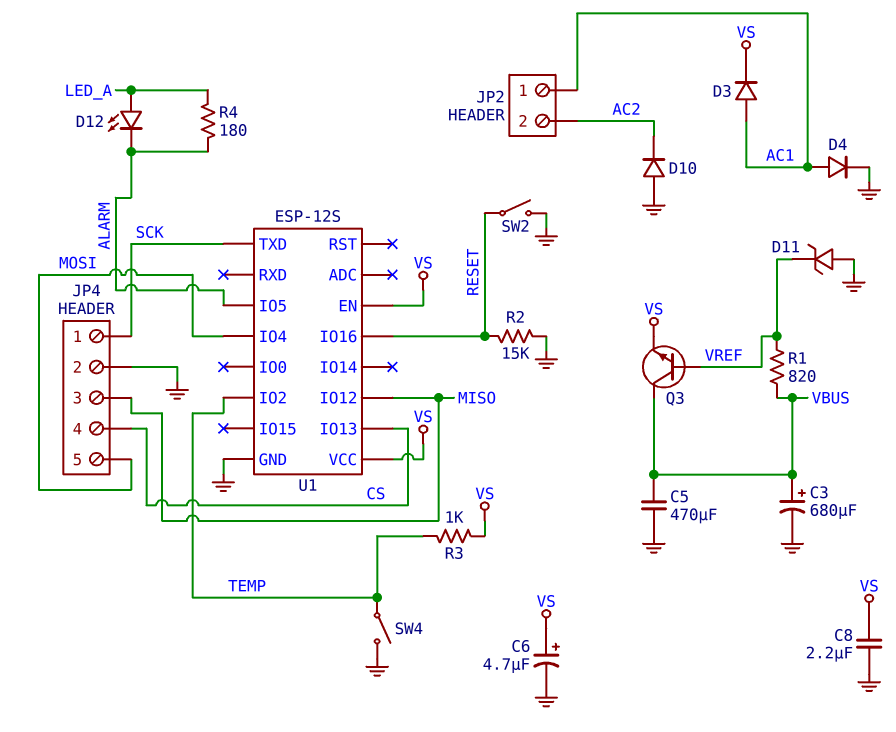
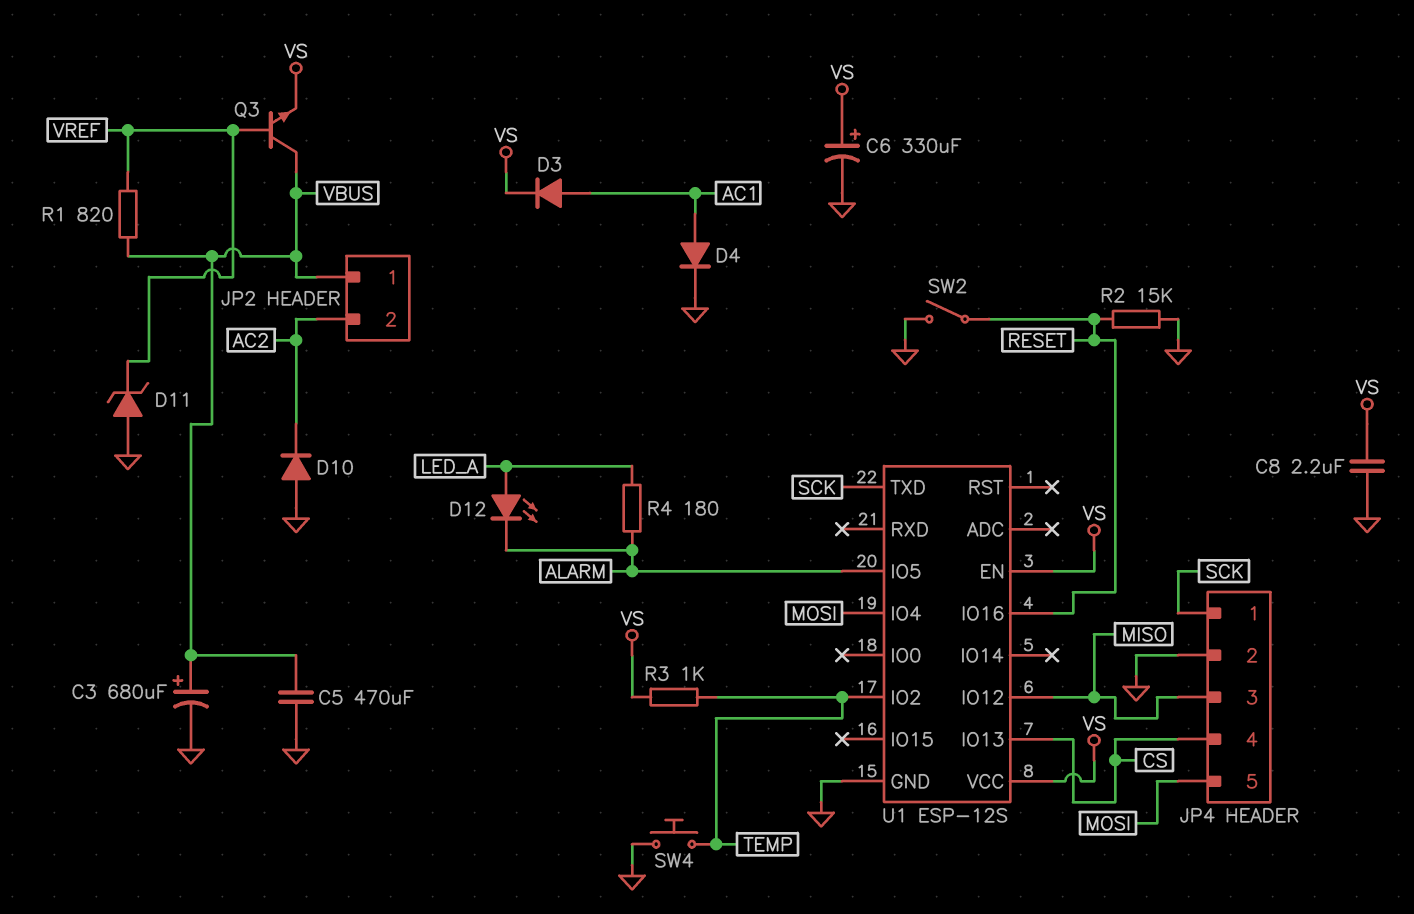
C6: 4.7uF (plus VS, minus GND) -> 330uF (plus VS, minus GND)
JP2 pin 1: AC1 -> VBUS
SW4: switch (GND, TEMP) -> button (GND, TEMP)

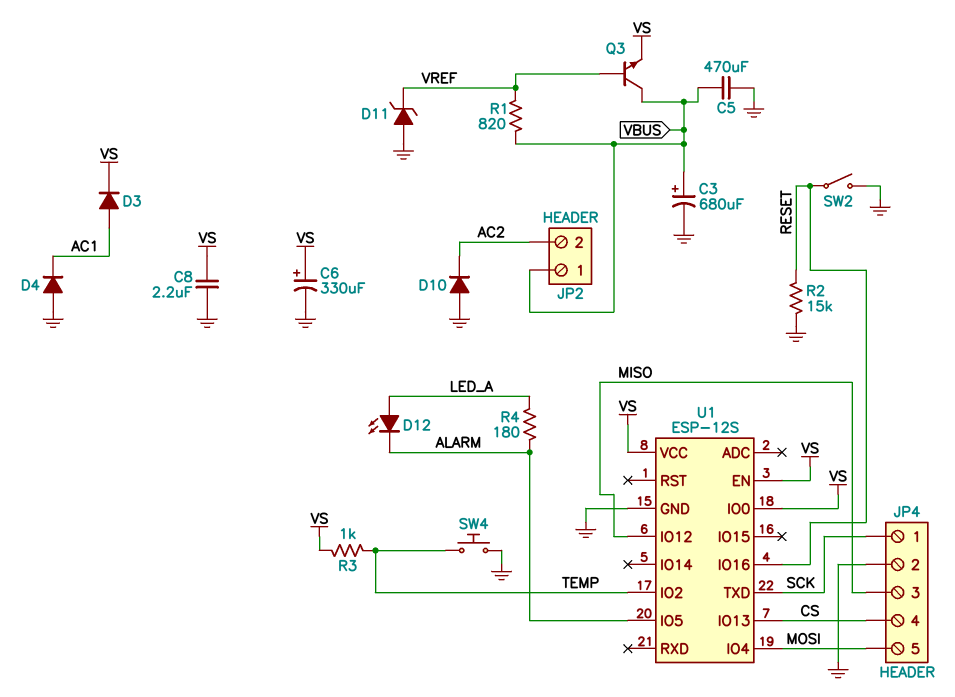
D4: diode (A AC1, K GND) -> diode (A GND, K AC1)
U1 pin IO0: none -> VS

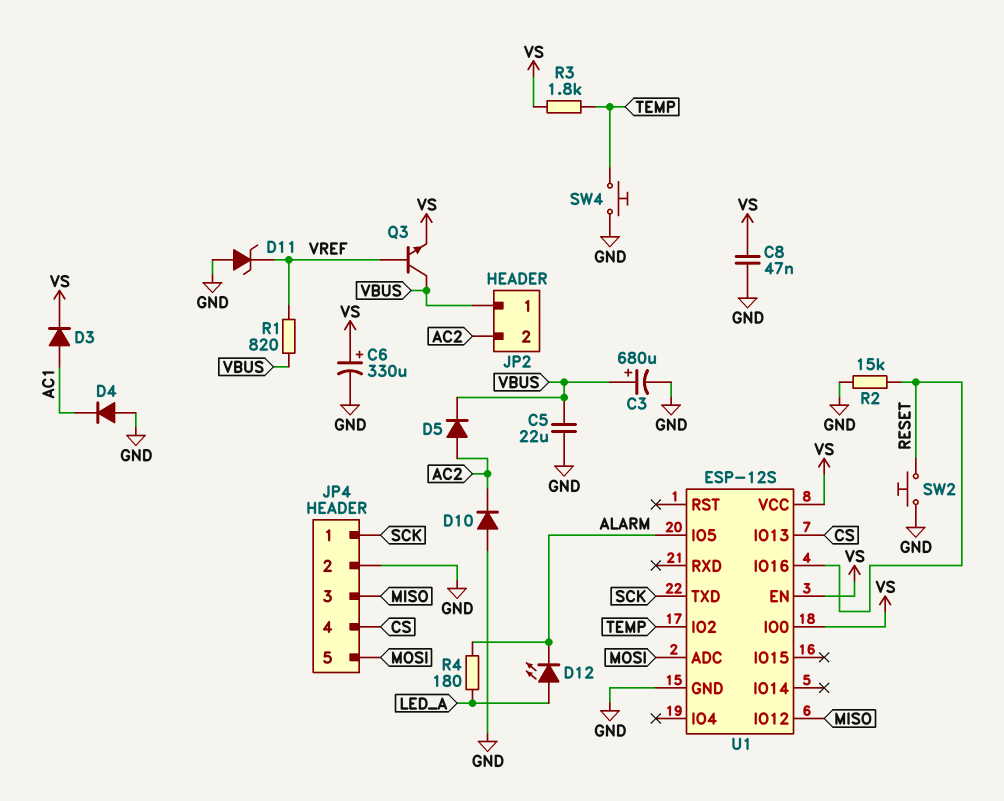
C5: 470uF (GND, VBUS) -> 22uF (GND, VBUS)
C8: 2.2uF (GND, VS) -> 47nF (GND, VS)
D5: none -> diode (A AC2, K VBUS)
R3: 1k (TEMP, VS) -> 1.8k (TEMP, VS)
SW2: switch (GND, RESET) -> button (GND, RESET)
U1 pin ADC: none -> MOSI
U1 pin IO4: MOSI -> none

